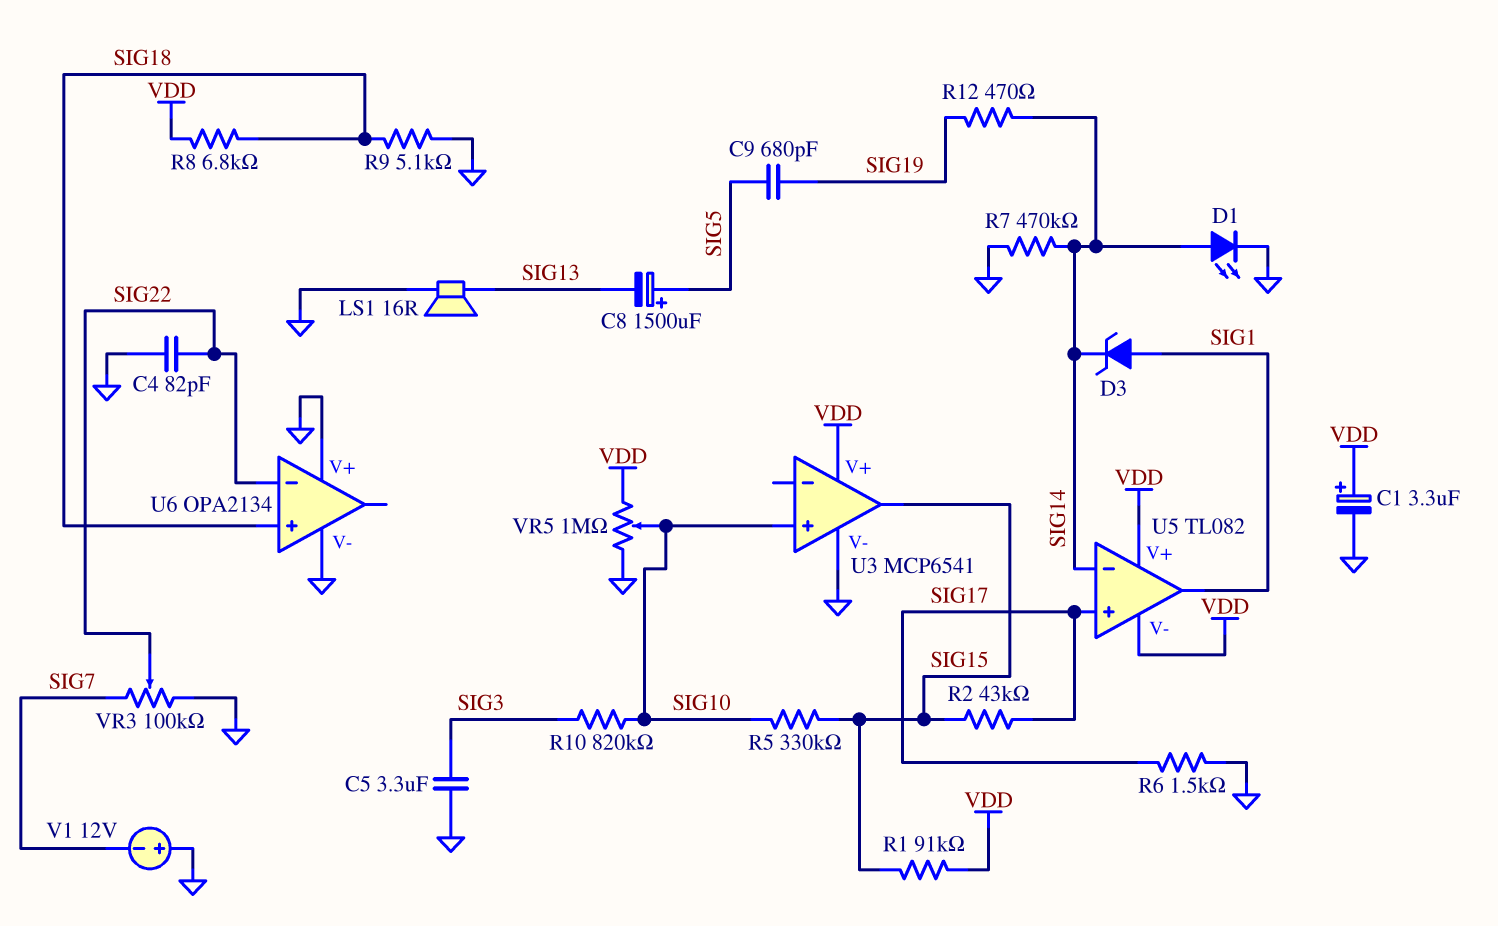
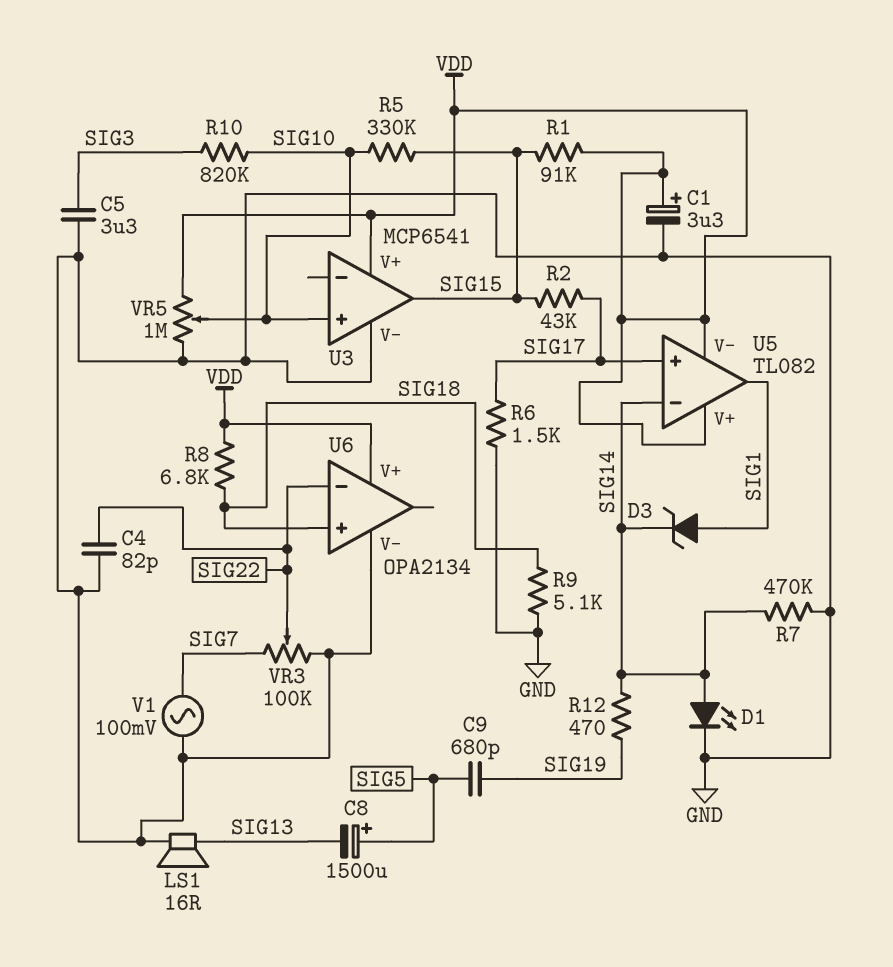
U6 pin V+: GND -> VDD
V1: 12V (plus GND, minus SIG7) -> AC 100mV (GND, SIG7)

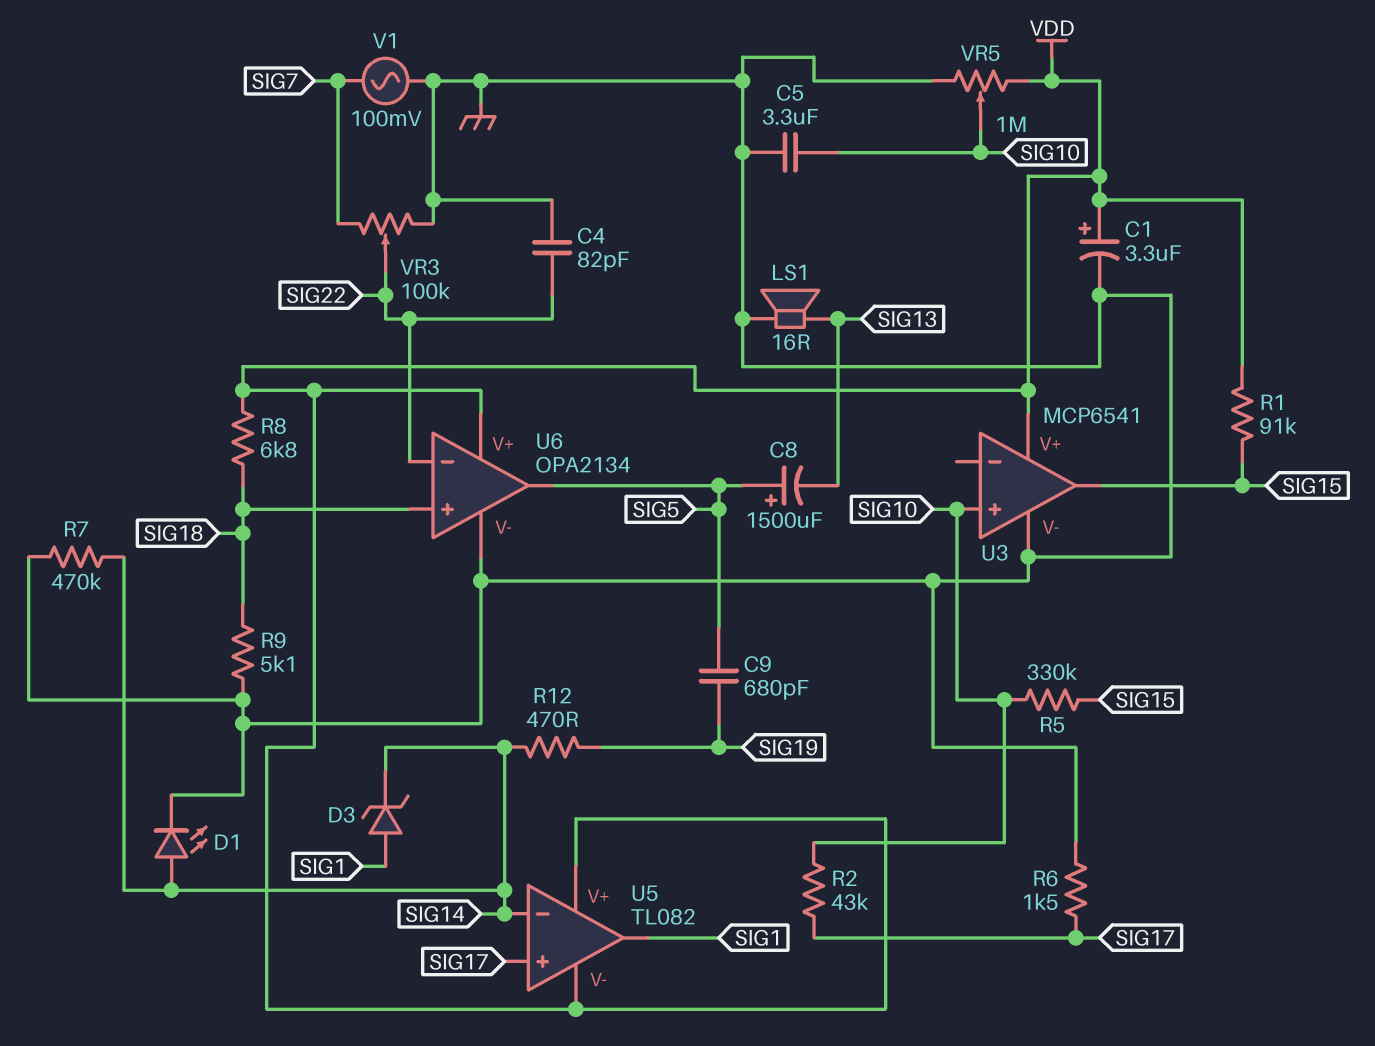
C5: 3.3uF (GND, SIG3) -> 3.3uF (GND, SIG10)
R2: 43k (SIG15, SIG17) -> 43k (SIG10, SIG17)
R10: 820k (SIG3, SIG10) -> none
U6 pin out: none -> SIG5

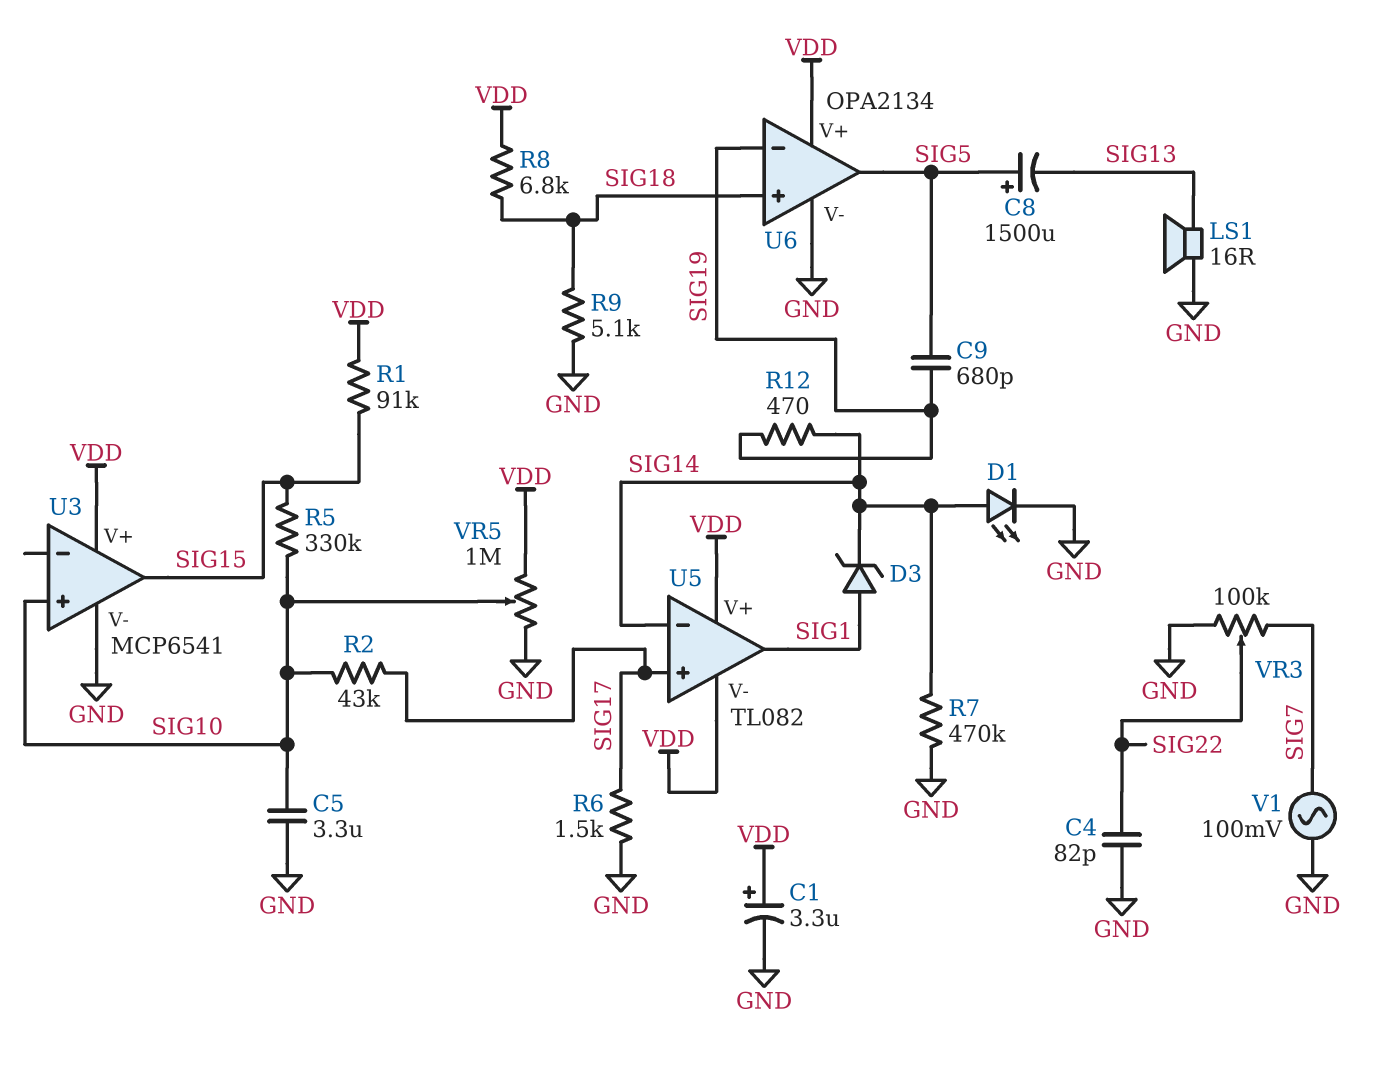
U6 pin in-: SIG22 -> SIG19

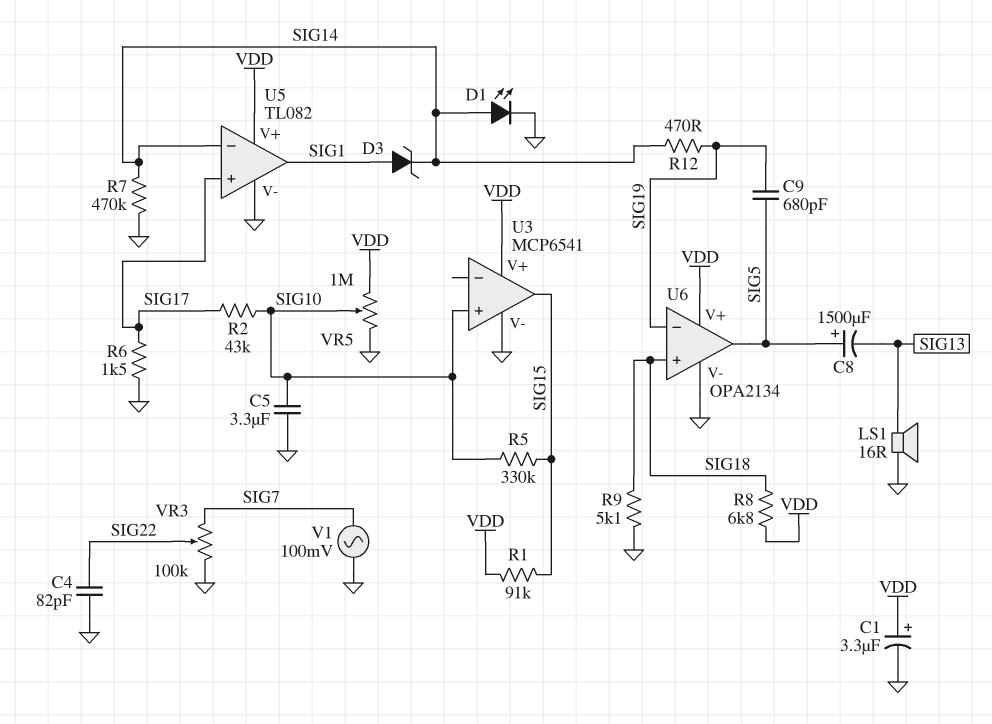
U5 pin V-: VDD -> GND

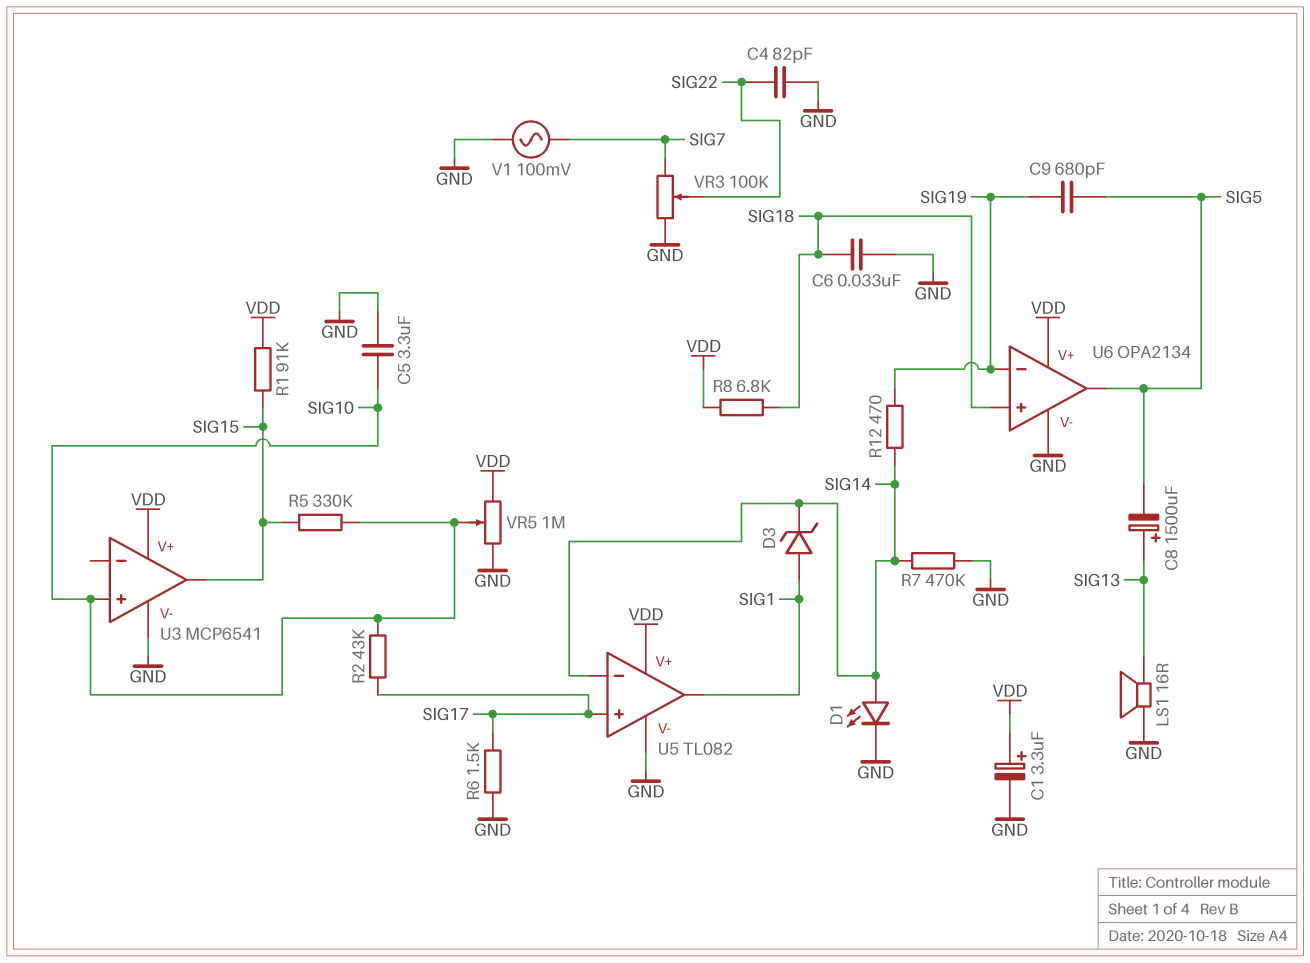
C6: none -> 33nF (GND, SIG18)
C8: 1500uF (plus SIG5, minus SIG13) -> 1500uF (plus SIG13, minus SIG5)
R9: 5.1k (GND, SIG18) -> none

